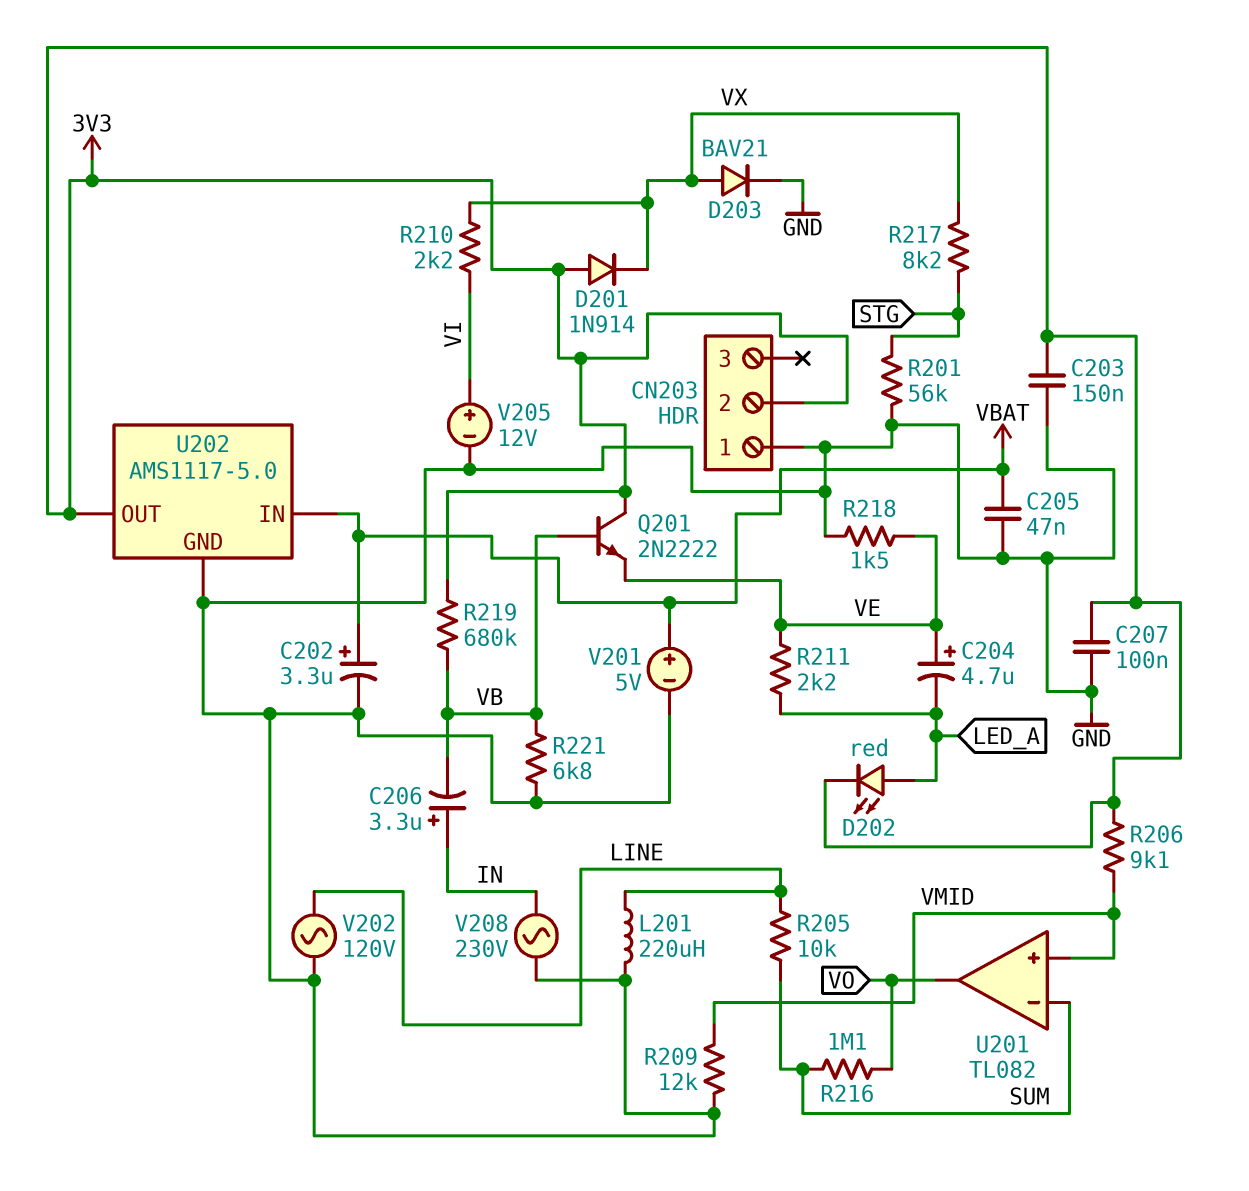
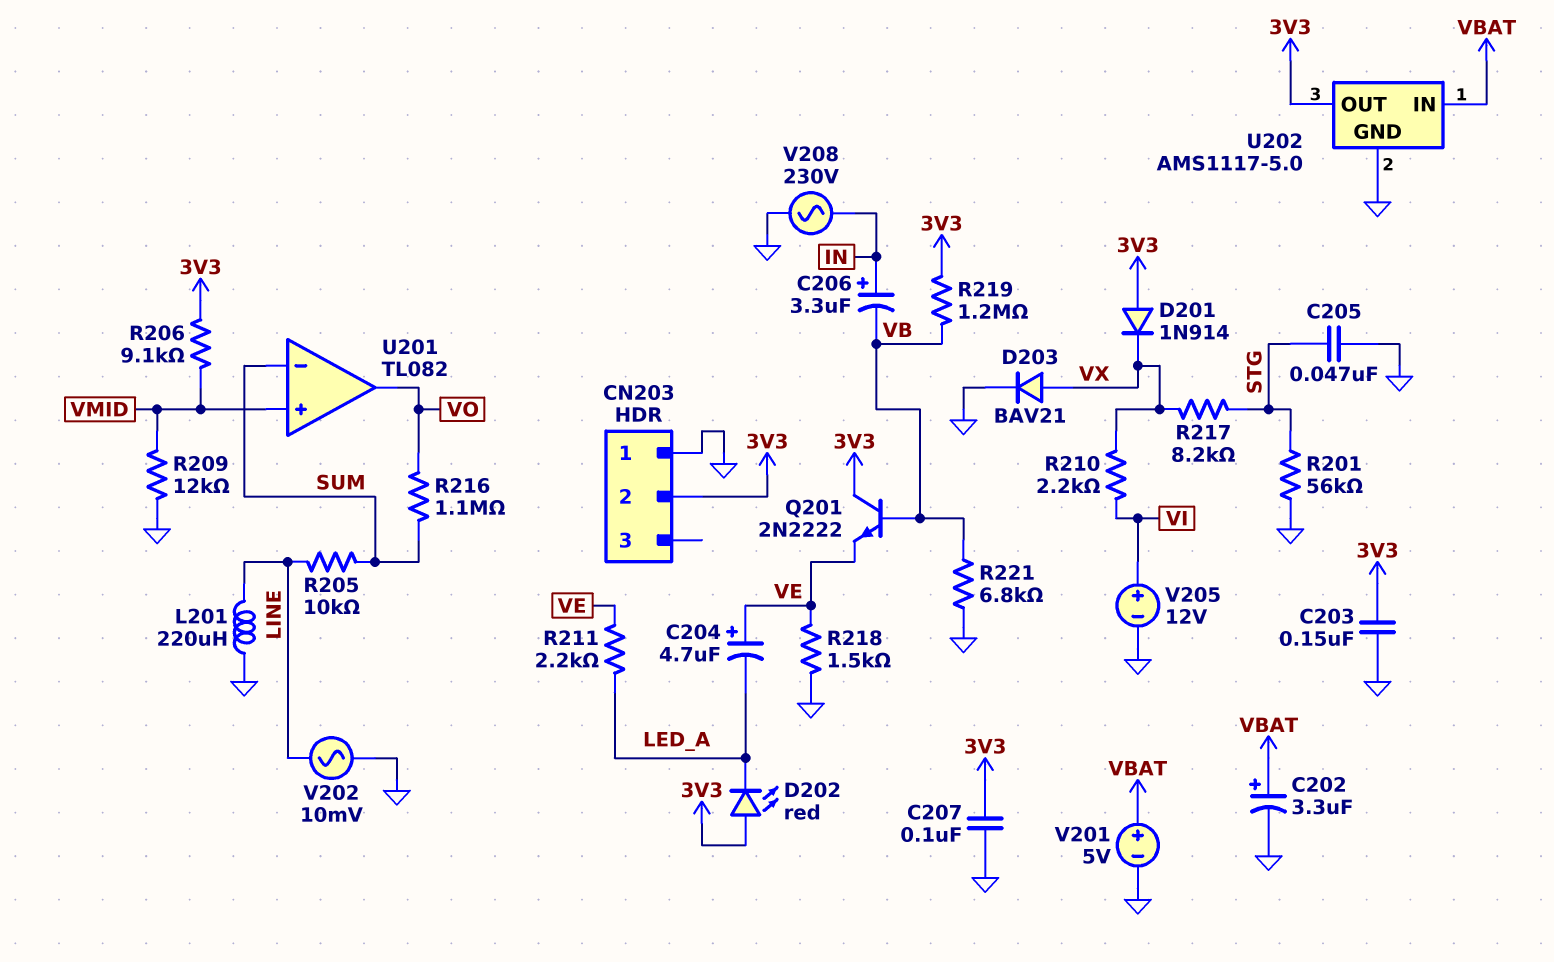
C205: 47nF (GND, VBAT) -> 47nF (GND, STG)
D202: LED red (A LED_A, K 3V3) -> LED red (A 3V3, K LED_A)
R219: 680k (3V3, VB) -> 1.2M (3V3, VB)
V202: AC 120V (GND, LINE) -> AC 10mV (GND, LINE)

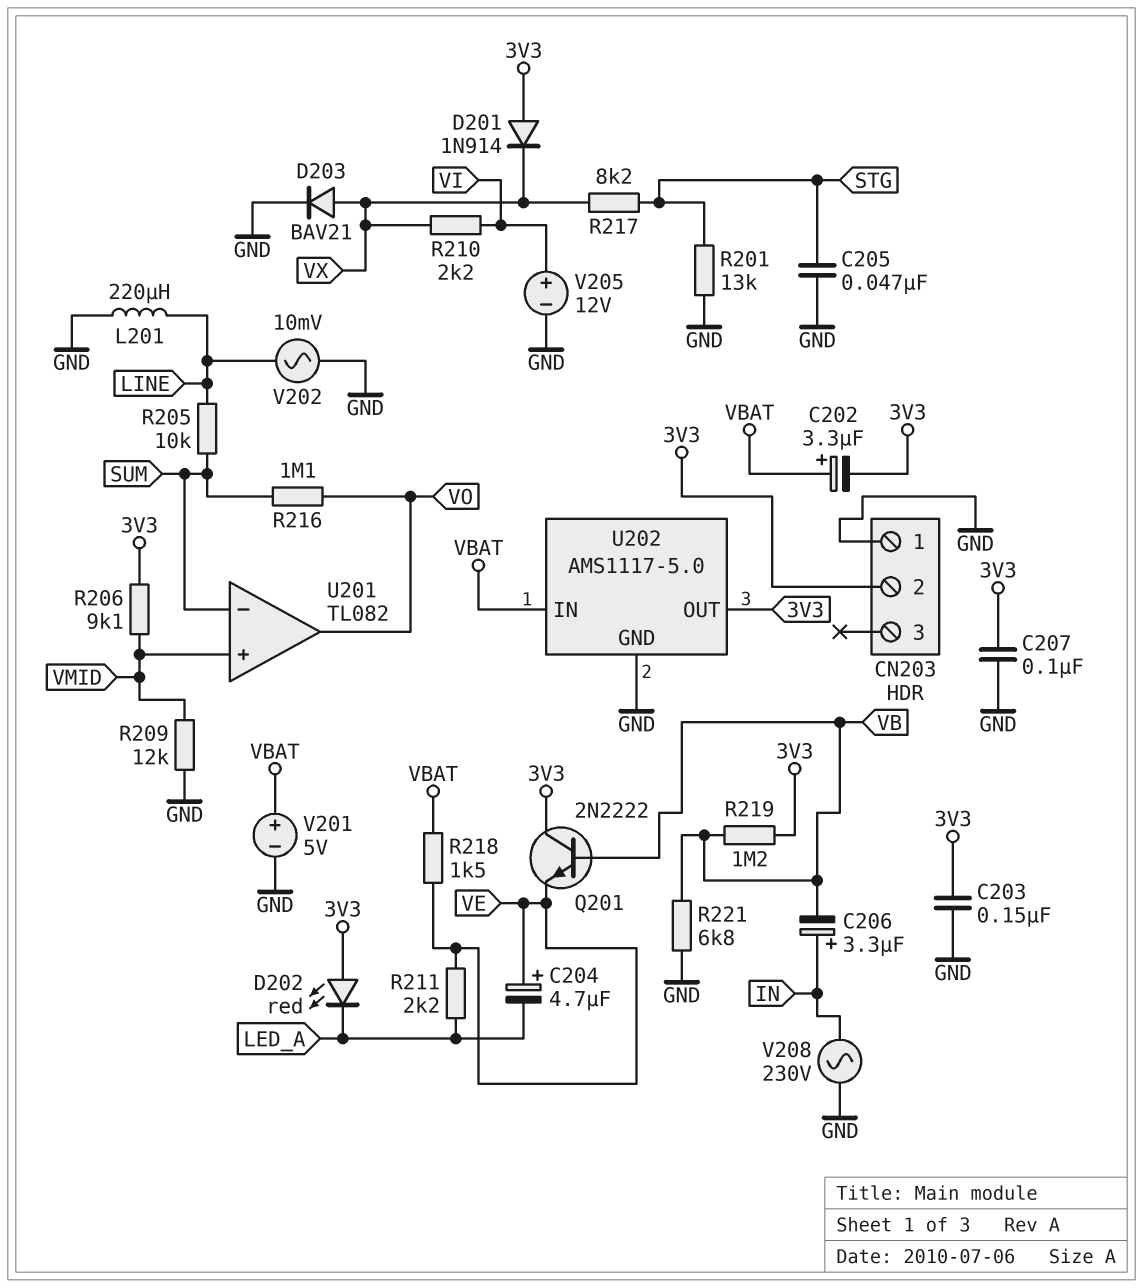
C202: 3.3uF (plus VBAT, minus GND) -> 3.3uF (plus VBAT, minus 3V3)
R201: 56k (GND, STG) -> 13k (GND, STG)
R218: 1.5k (GND, VE) -> 1.5k (VBAT, VE)

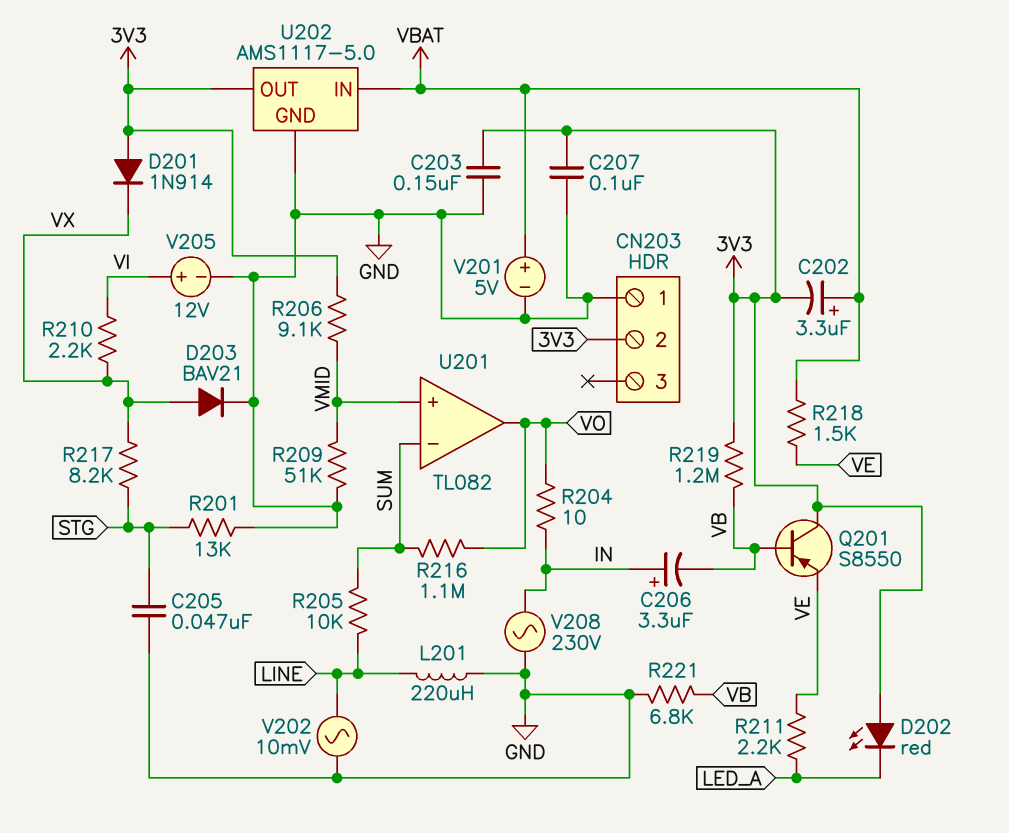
C204: 4.7uF (plus VE, minus LED_A) -> none
Q201: NPN 2N2222 (B VB, C 3V3, E VE) -> PNP S8550 (B VB, C 3V3, E VE)
R204: none -> 10 (IN, VO)
R209: 12k (GND, VMID) -> 51k (GND, VMID)

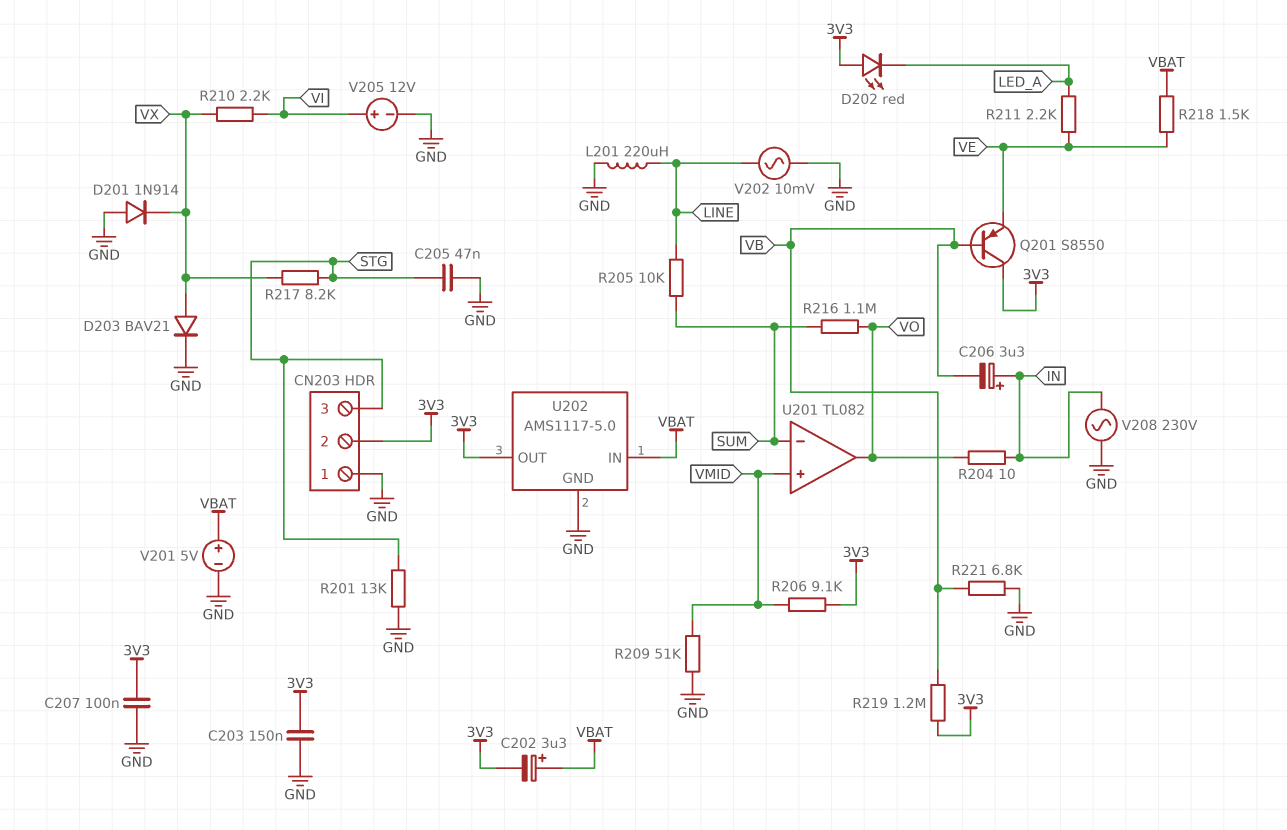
CN203 pin 3: none -> STG
D201: diode 1N914 (A 3V3, K VX) -> diode 1N914 (A GND, K VX)

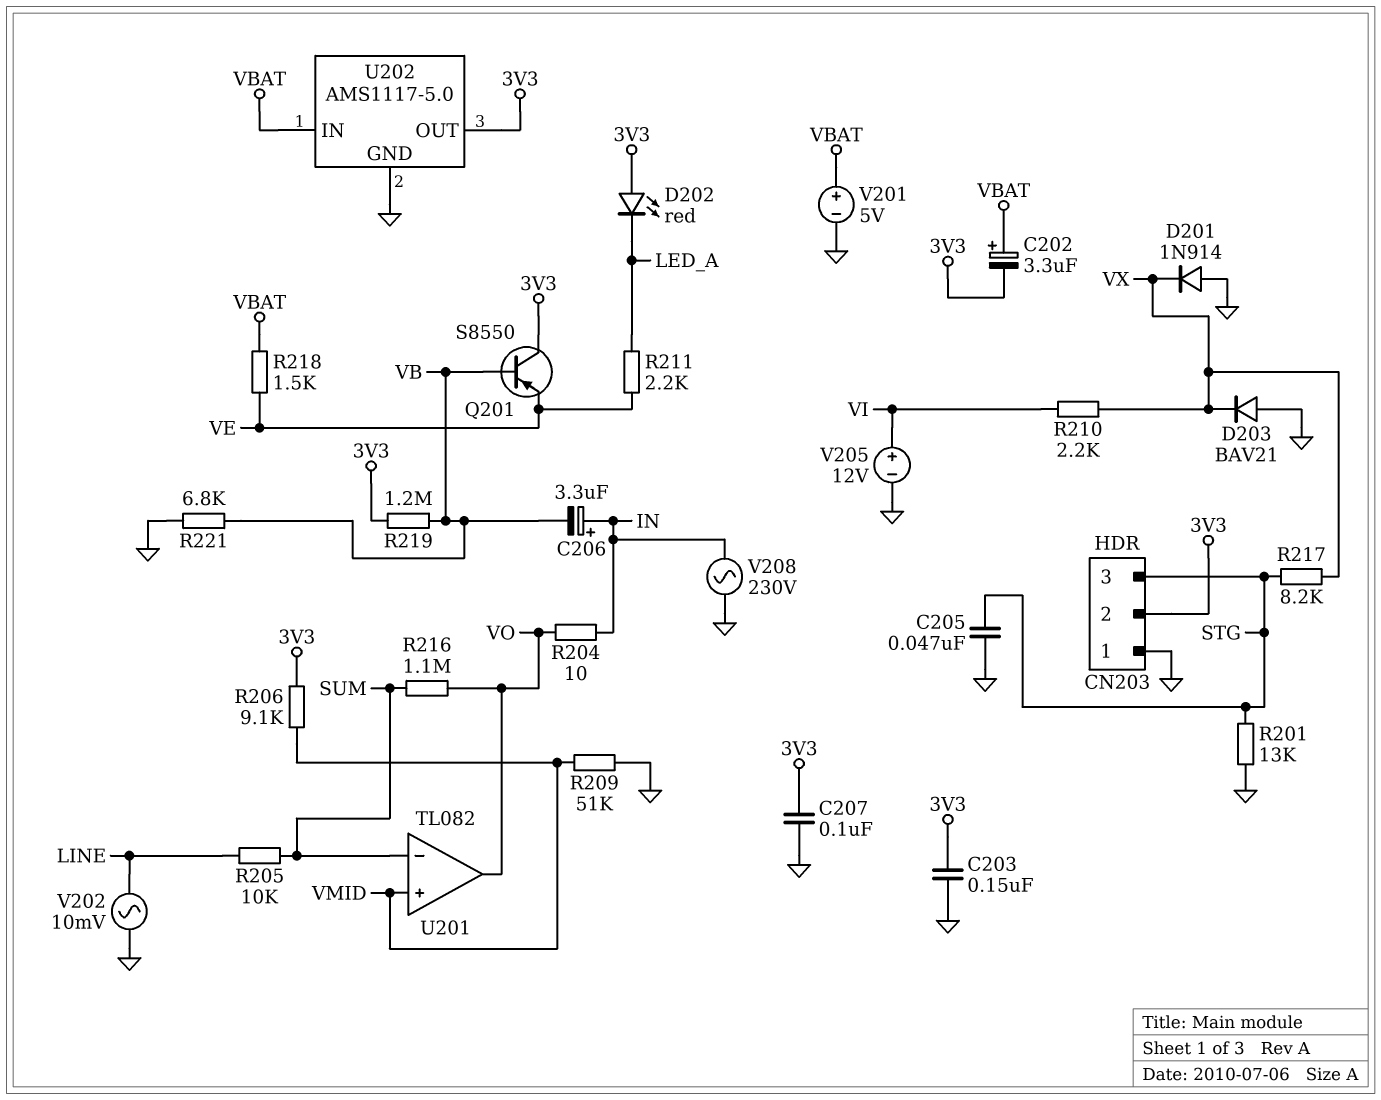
D203: diode BAV21 (A VX, K GND) -> diode BAV21 (A GND, K VX)
L201: 220uH (GND, LINE) -> none

